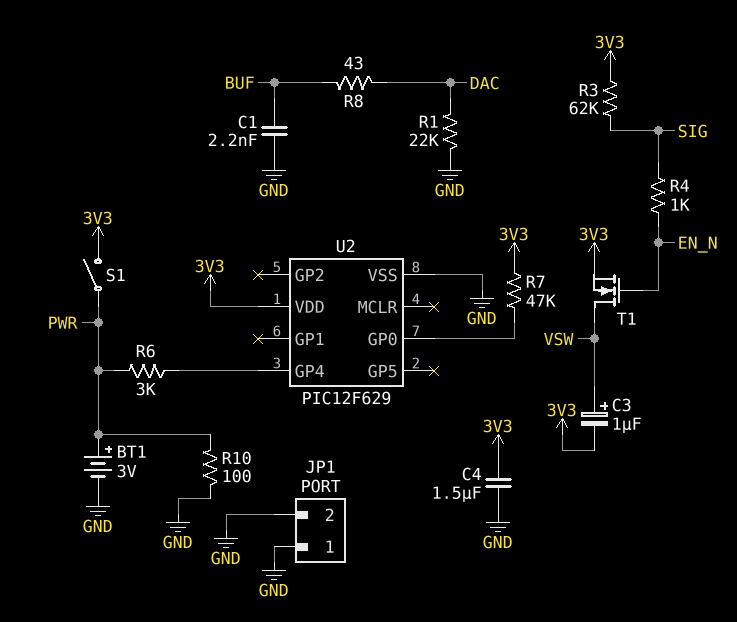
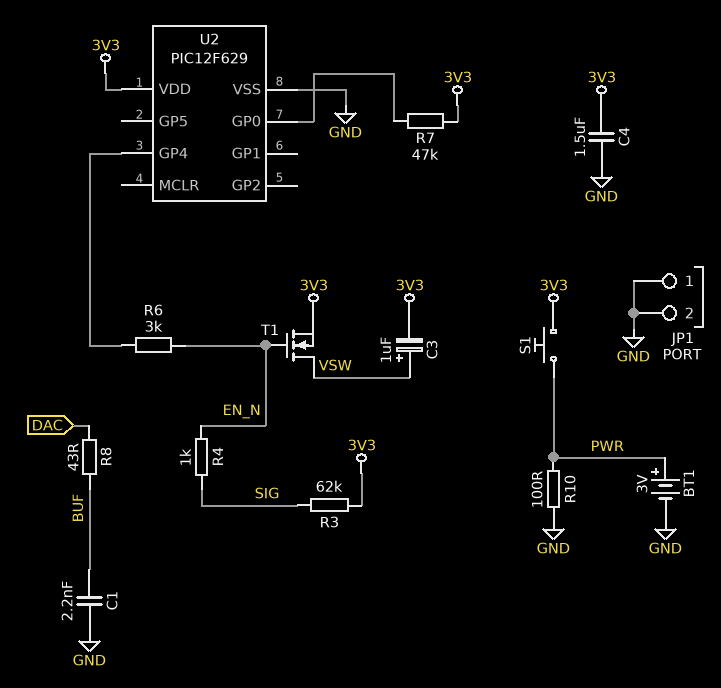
R1: 22k (DAC, GND) -> none
R6: 3k (PWR, U2/GP4) -> 3k (EN_N, U2/GP4)
S1: switch (3V3, PWR) -> button (3V3, PWR)

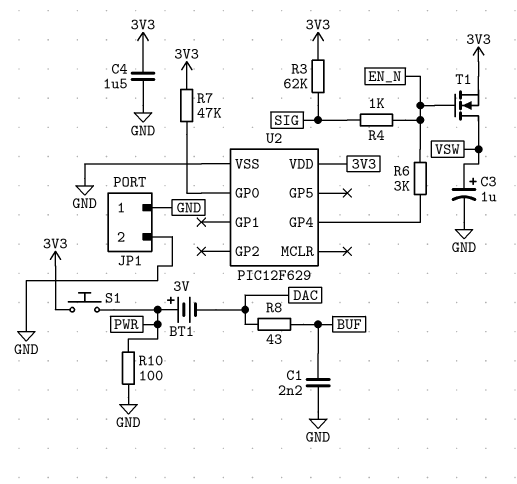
BT1: 3V (plus PWR, minus GND) -> 3V (plus PWR, minus DAC)
C3: 1uF (plus VSW, minus 3V3) -> 1uF (plus VSW, minus GND)

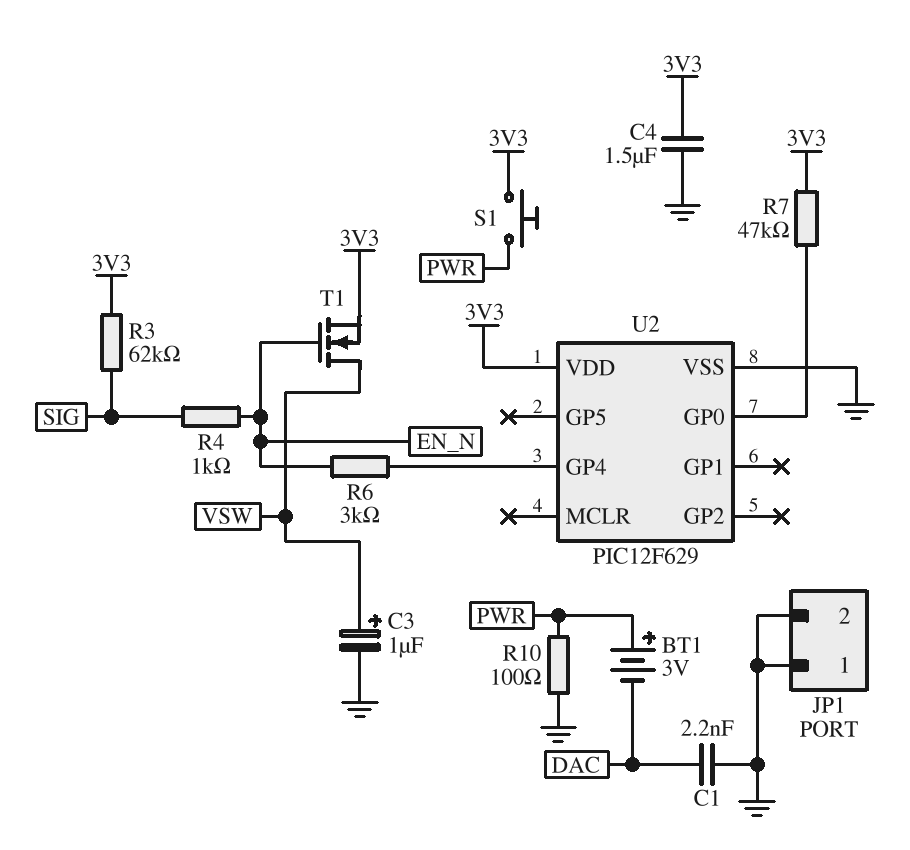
C1: 2.2nF (BUF, GND) -> 2.2nF (DAC, GND)
R8: 43 (BUF, DAC) -> none

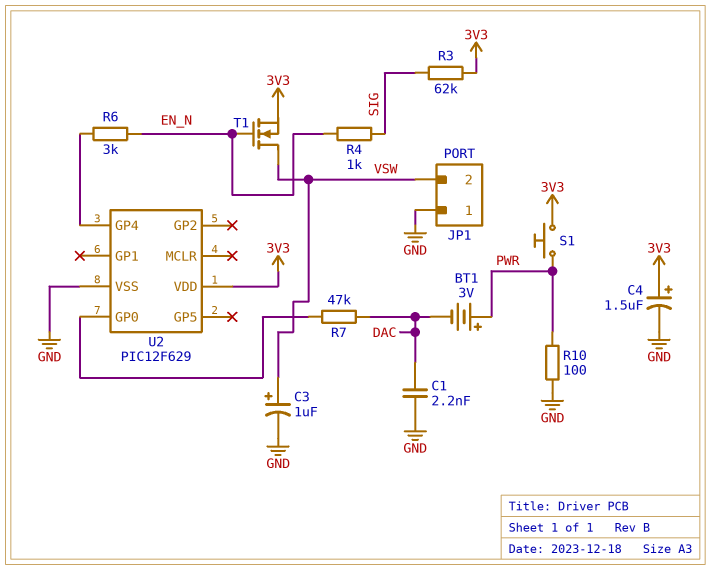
C4: 1.5uF (3V3, GND) -> 1.5uF (plus 3V3, minus GND)
JP1 pin 2: GND -> VSW
R7: 47k (3V3, U2/GP0) -> 47k (DAC, U2/GP0)

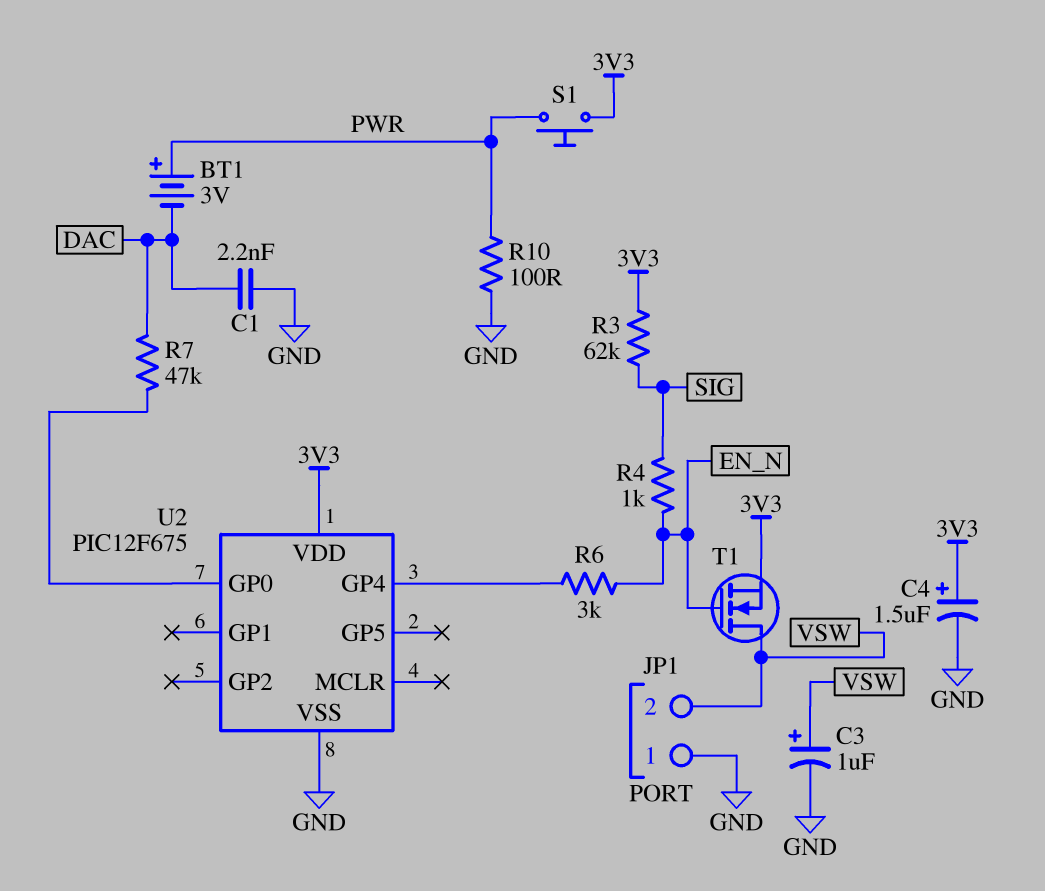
U2: PIC12F629 -> PIC12F675

